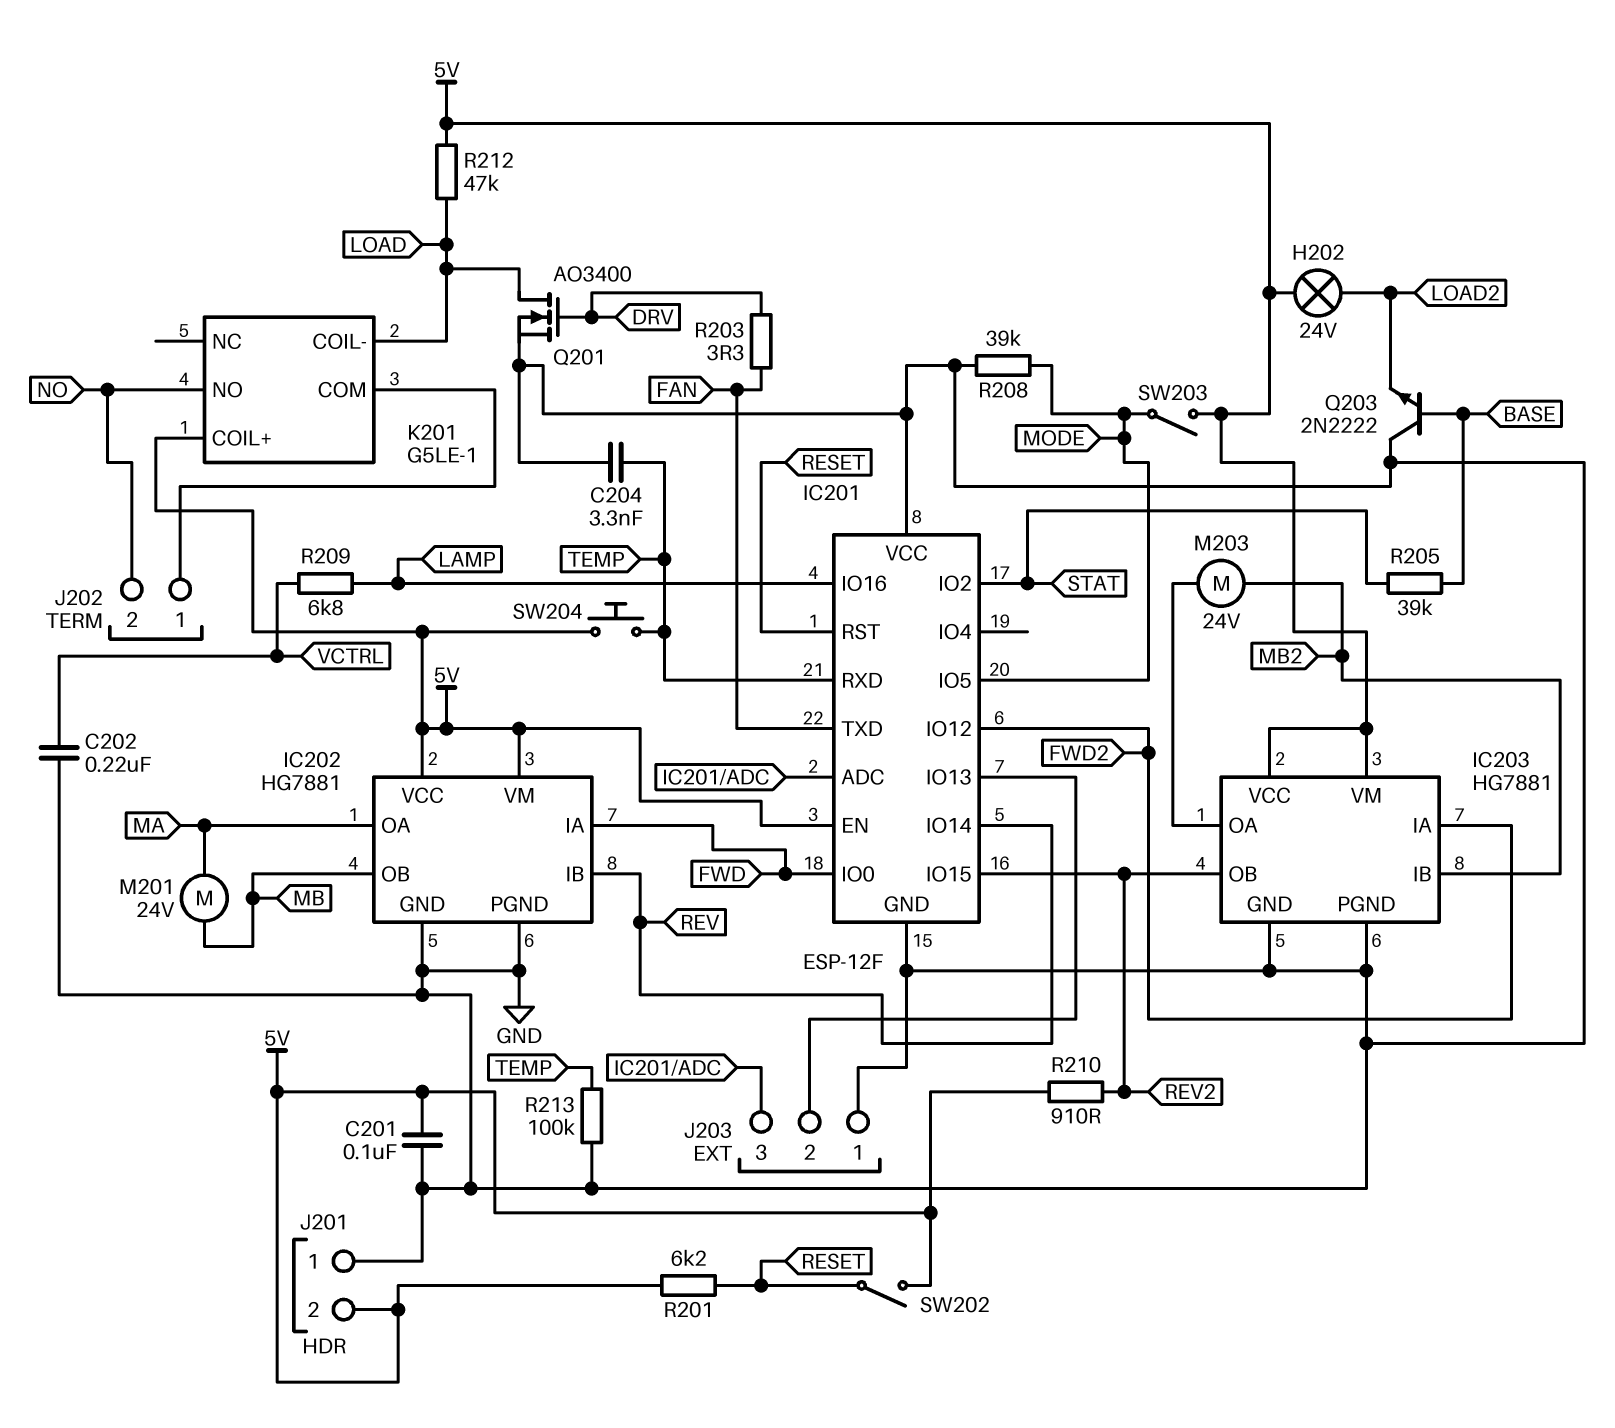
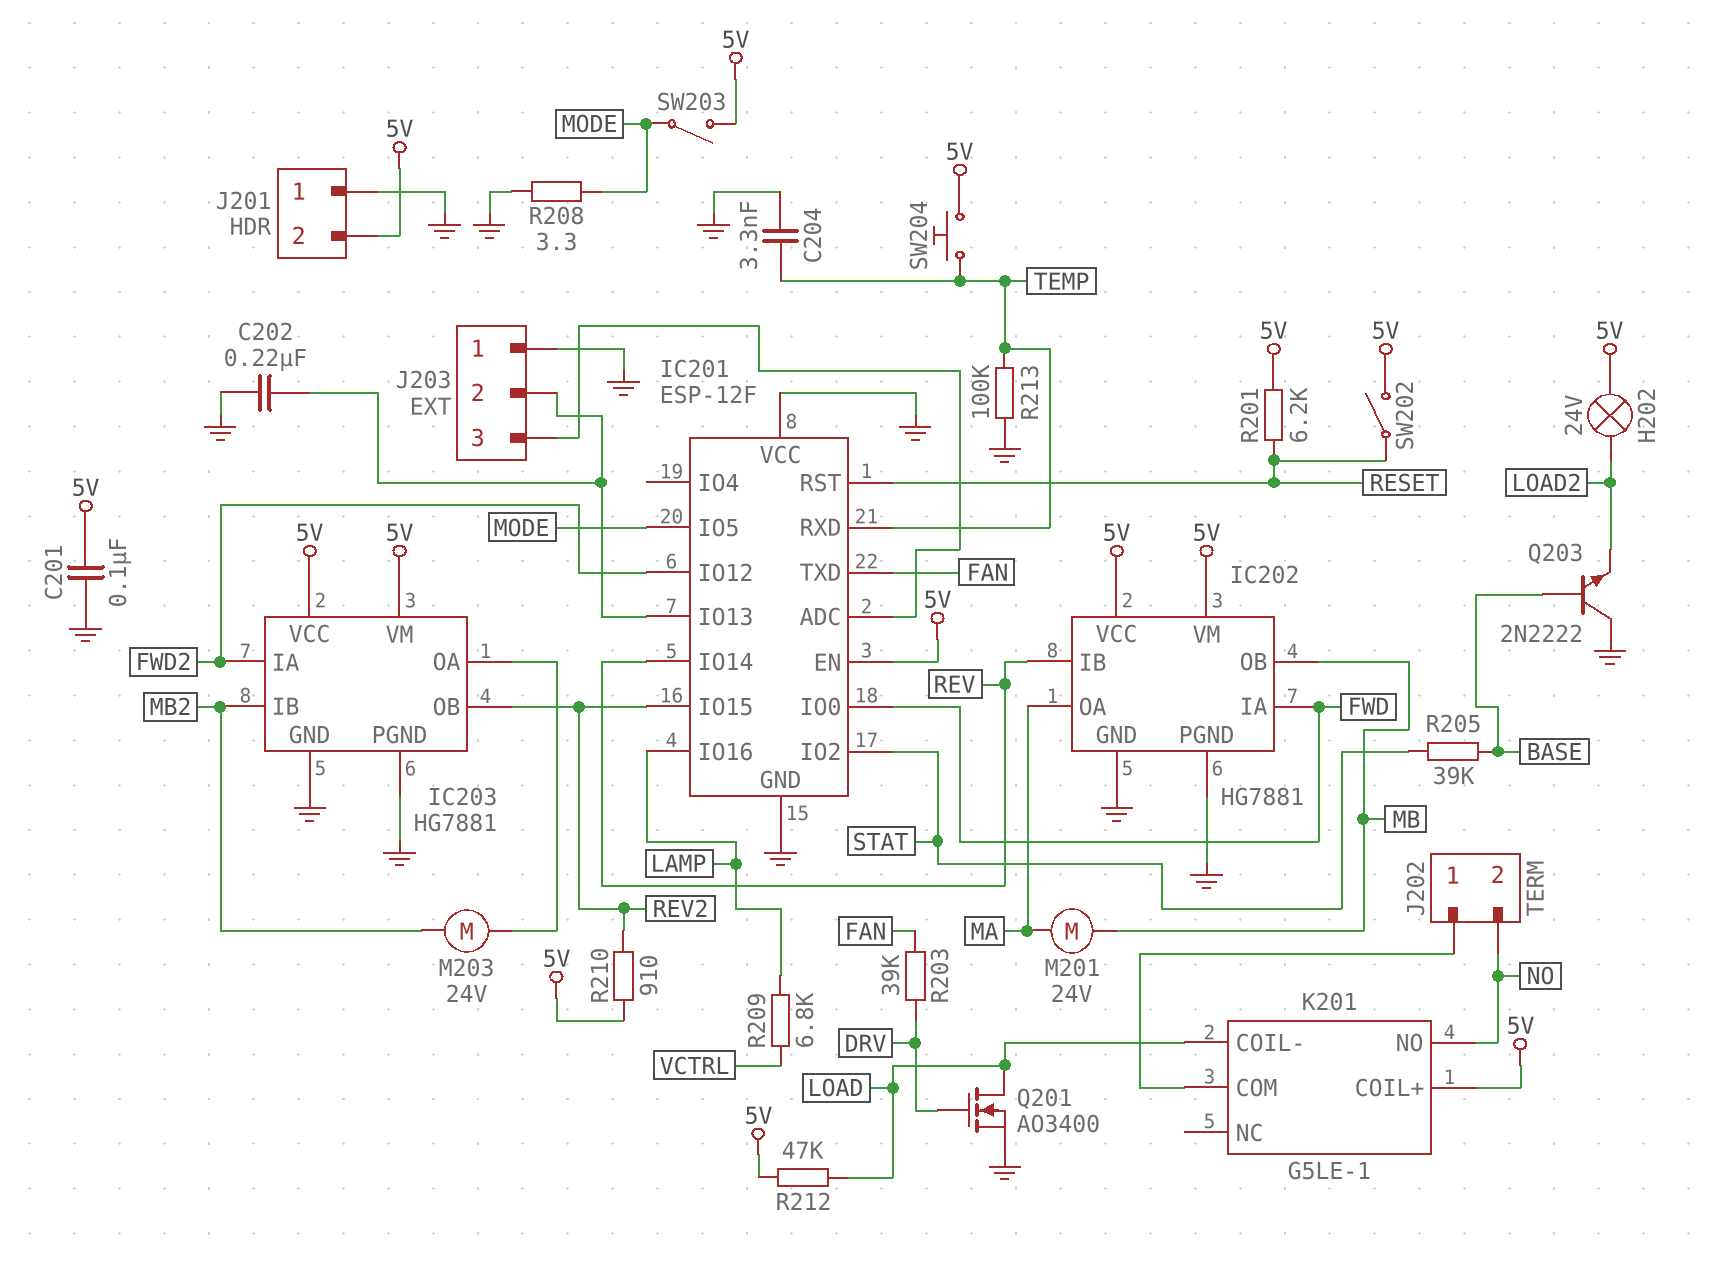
C202: 220nF (GND, VCTRL) -> 220nF (GND, IC201/IO13)
R203: 3.3 (DRV, FAN) -> 39k (DRV, FAN)
R208: 39k (GND, MODE) -> 3.3 (GND, MODE)

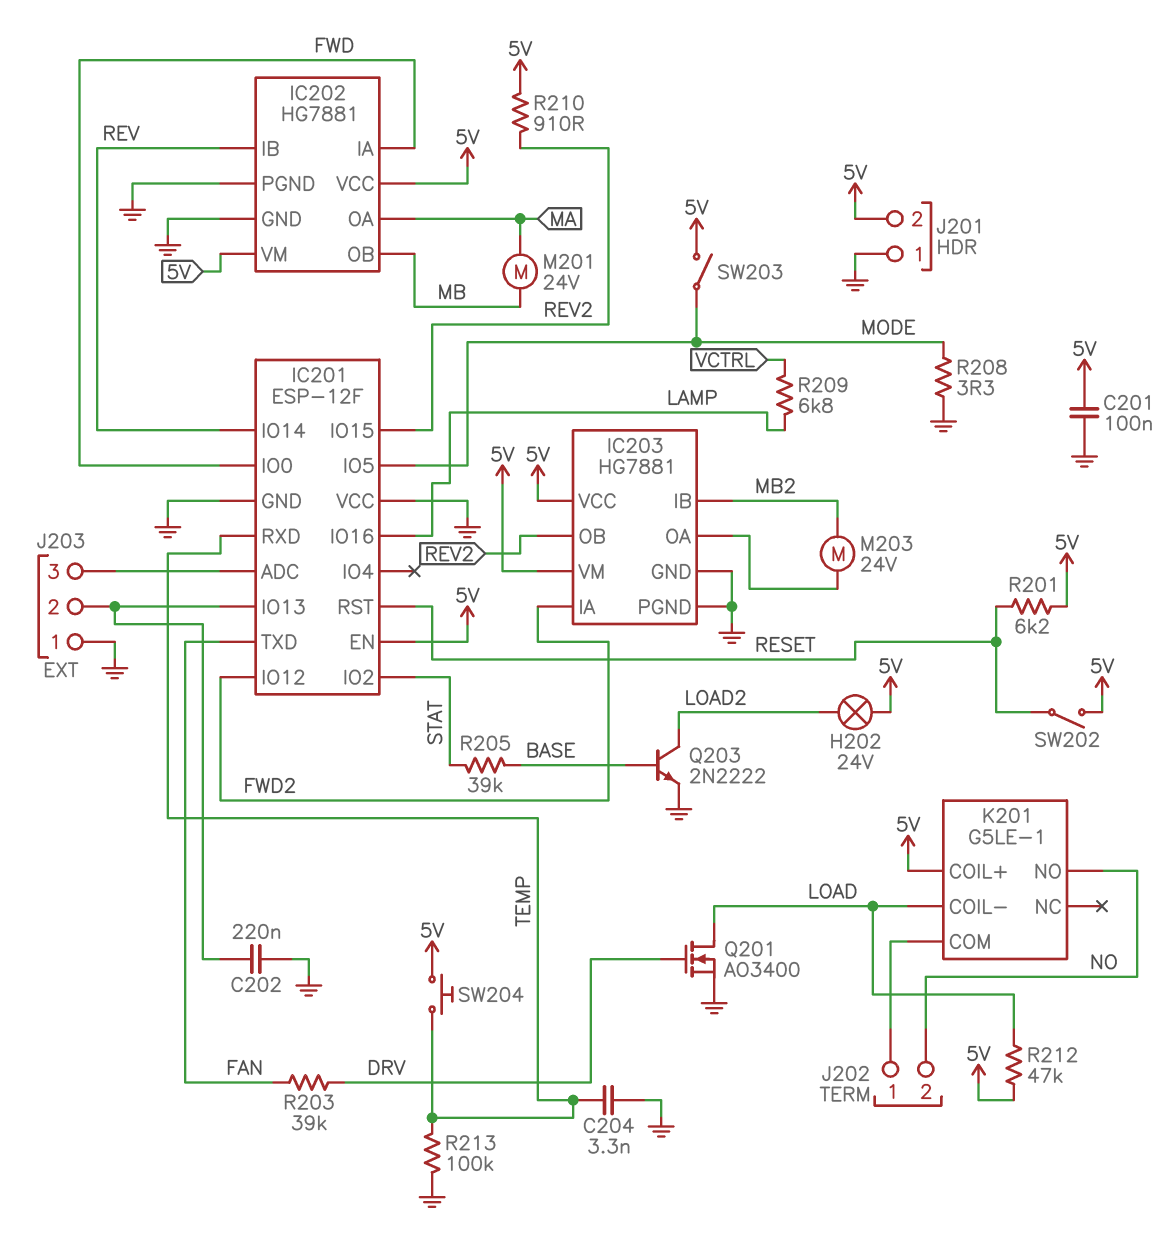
Q203: NPN 2N2222 (B BASE, C GND, E LOAD2) -> NPN 2N2222 (B BASE, C LOAD2, E GND)

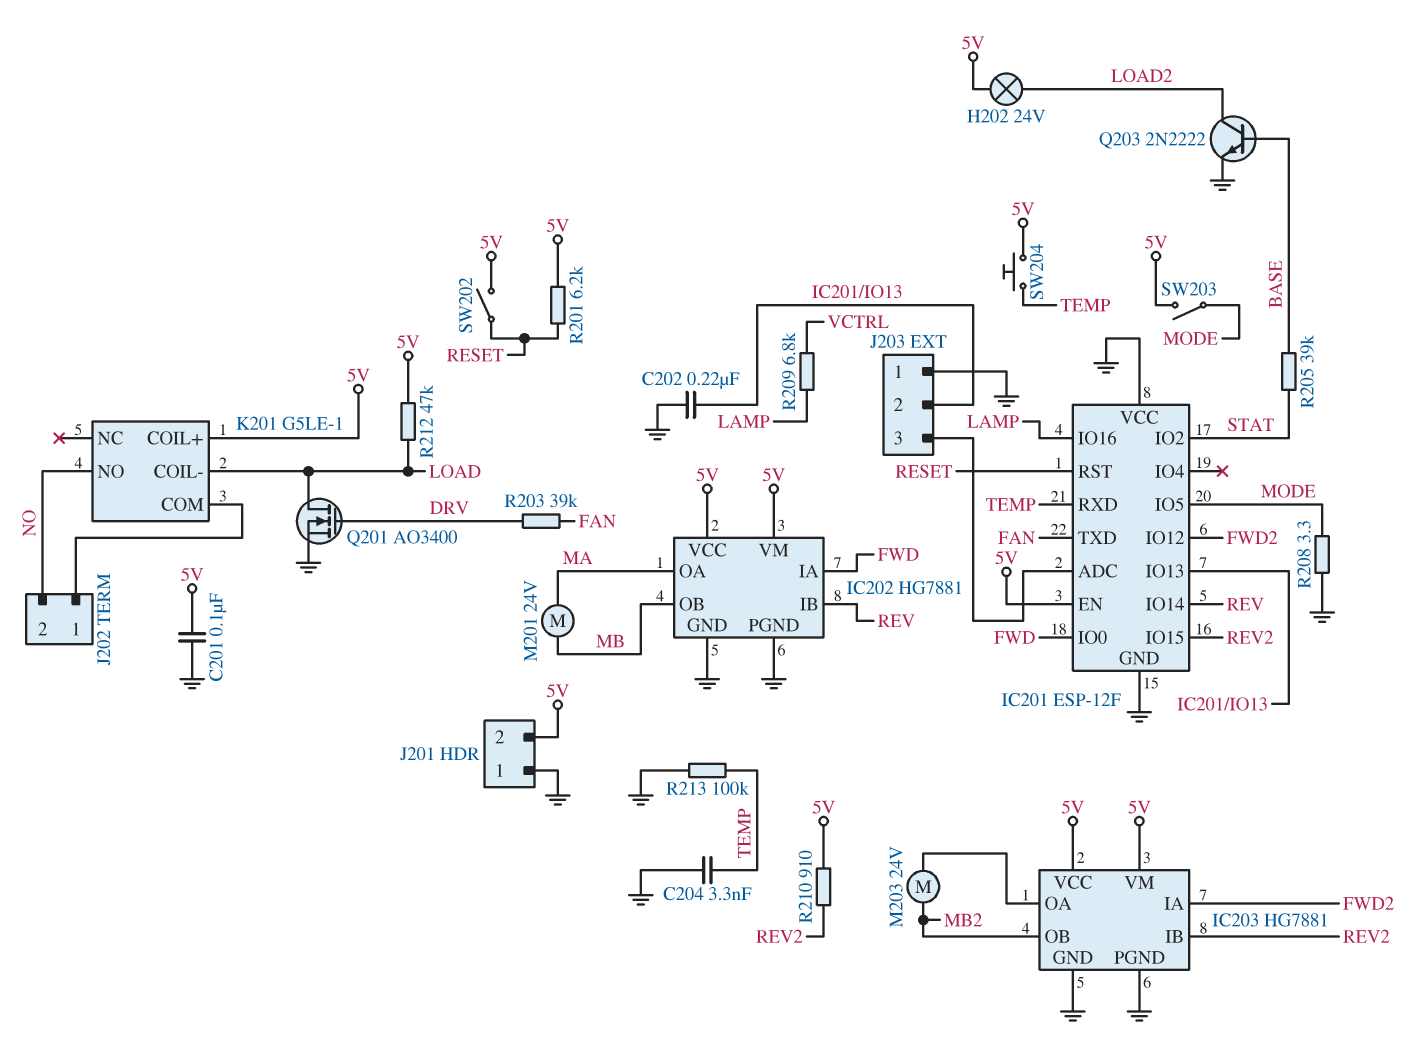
IC203 pin IB: MB2 -> REV2
IC203 pin OB: REV2 -> MB2

